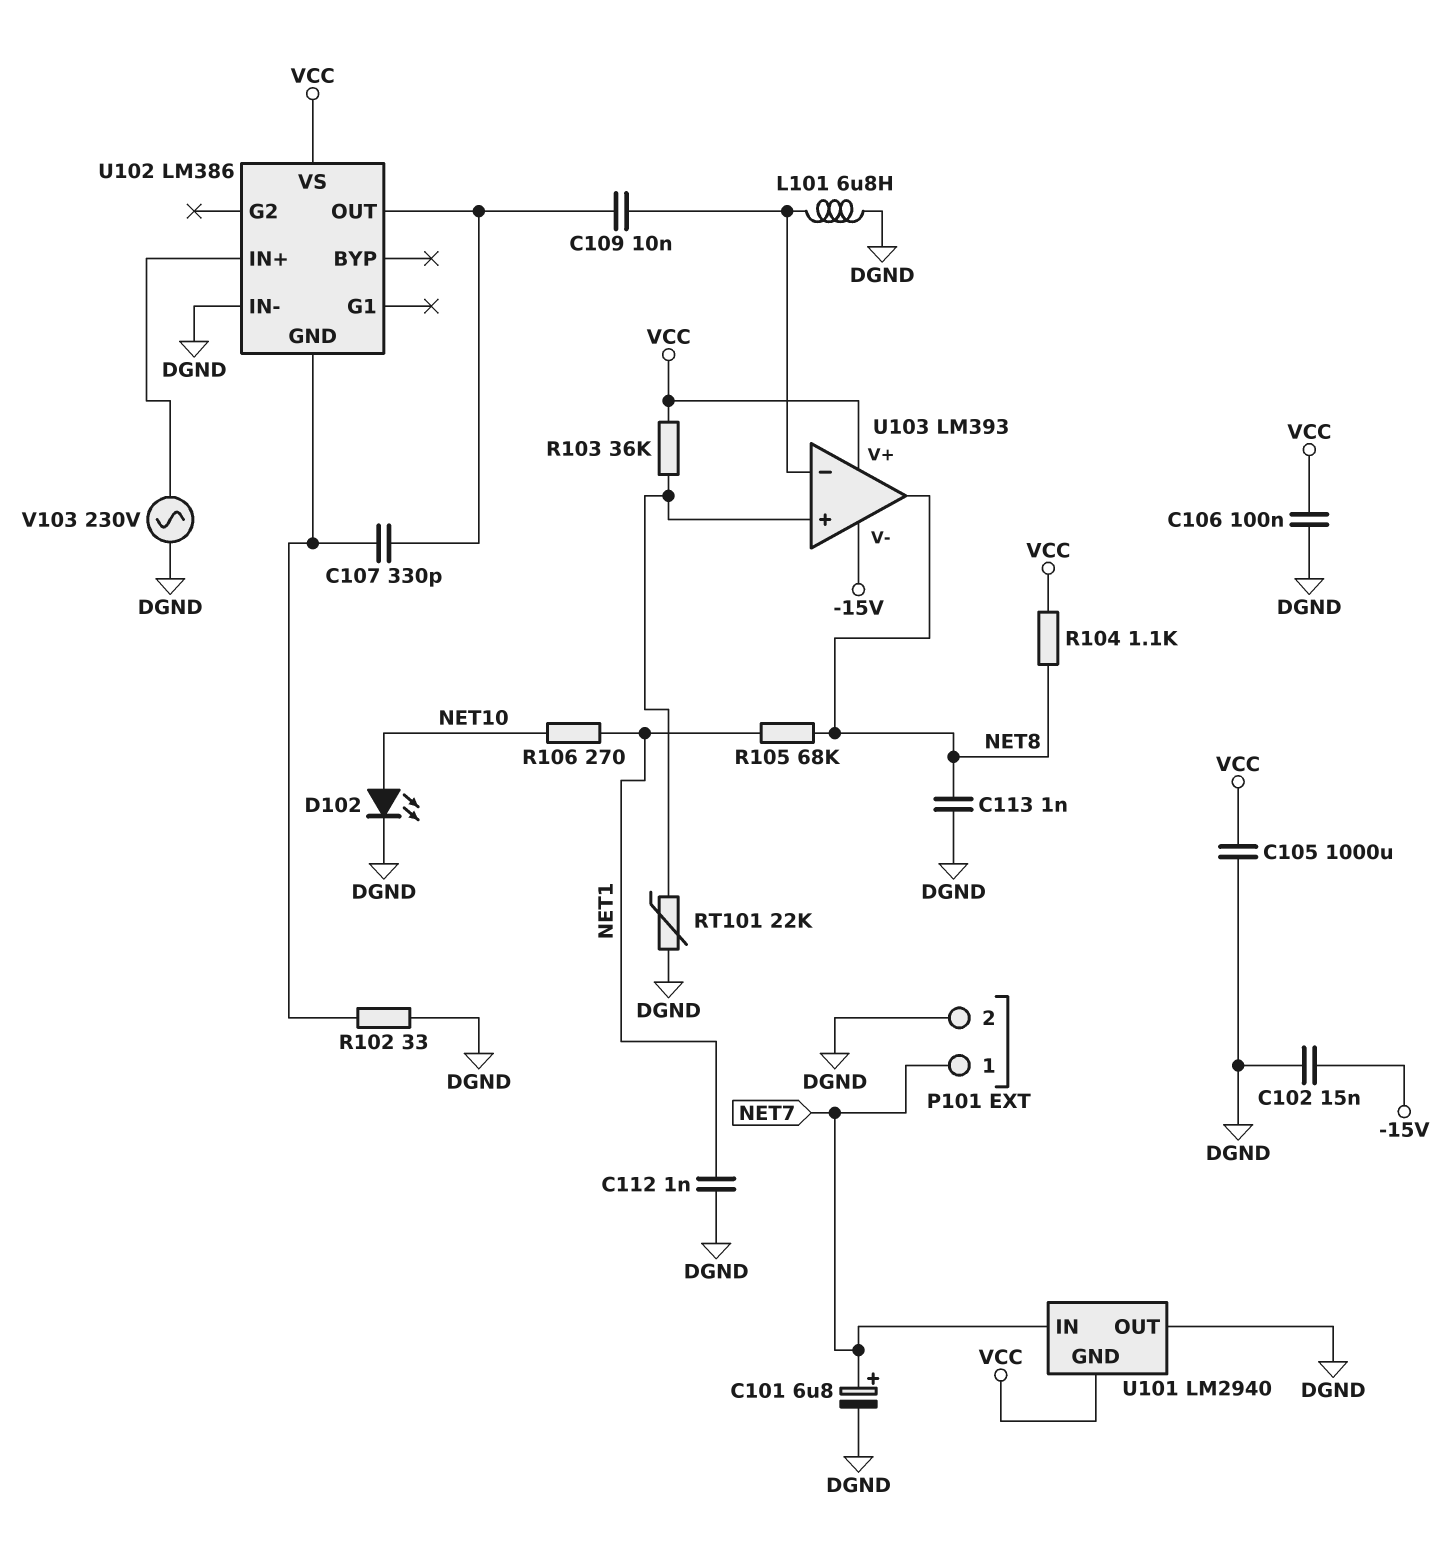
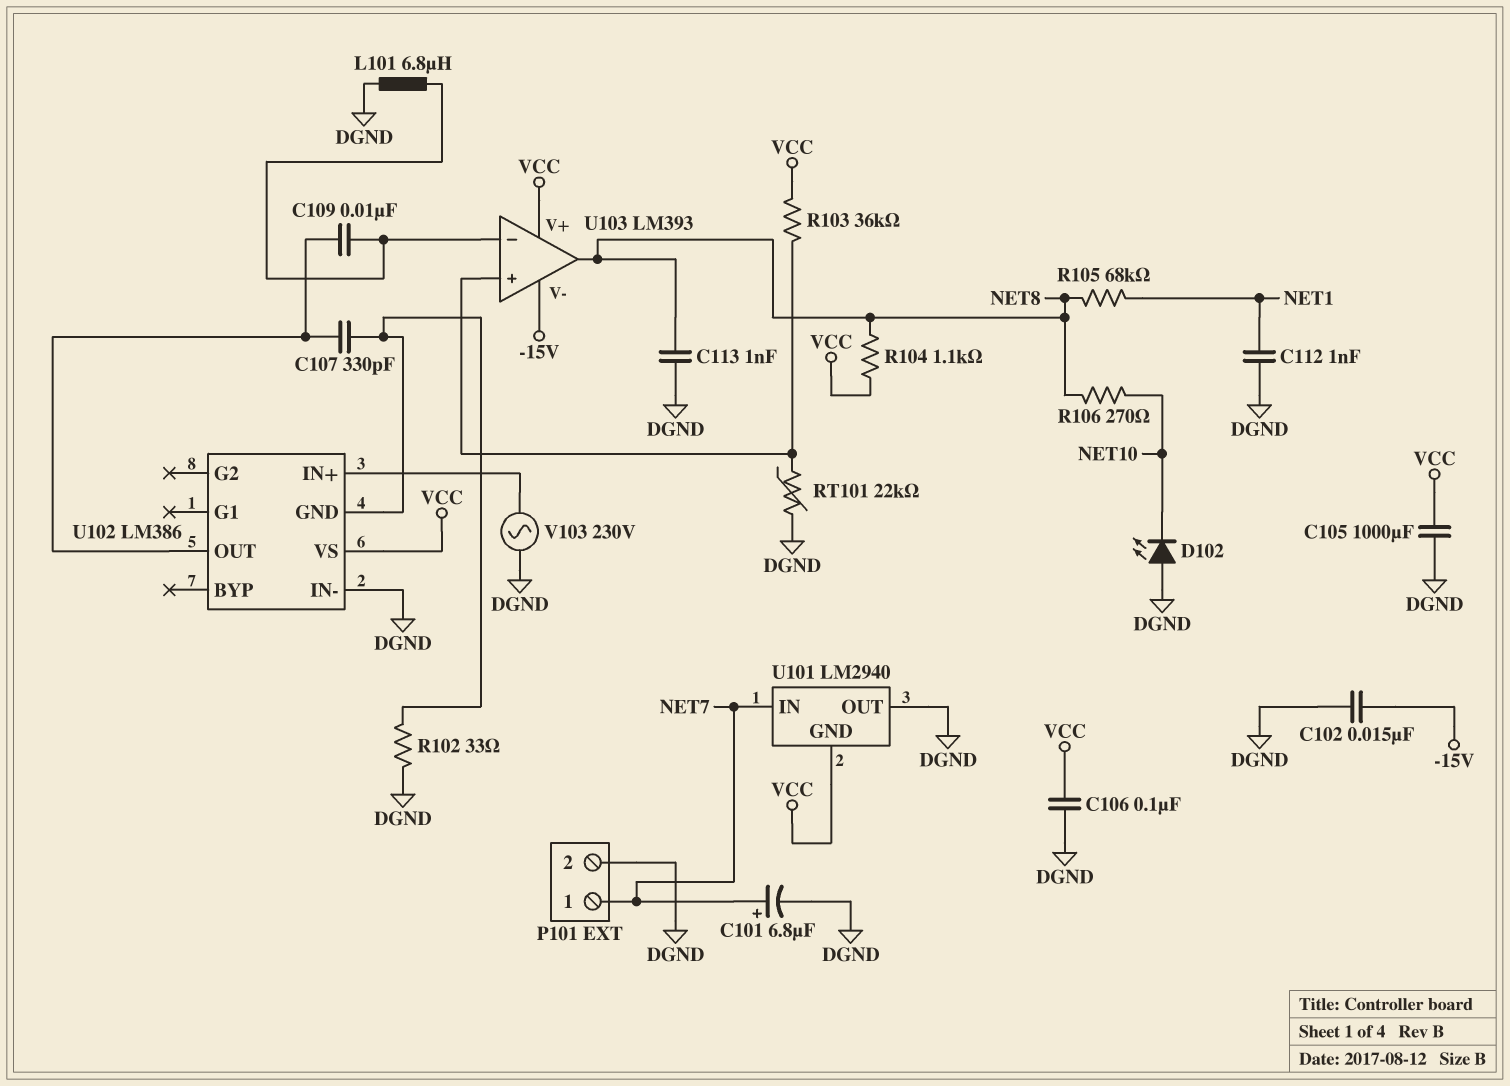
D102: LED (A NET10, K DGND) -> LED (A DGND, K NET10)
R106: 270 (NET1, NET10) -> 270 (NET8, NET10)

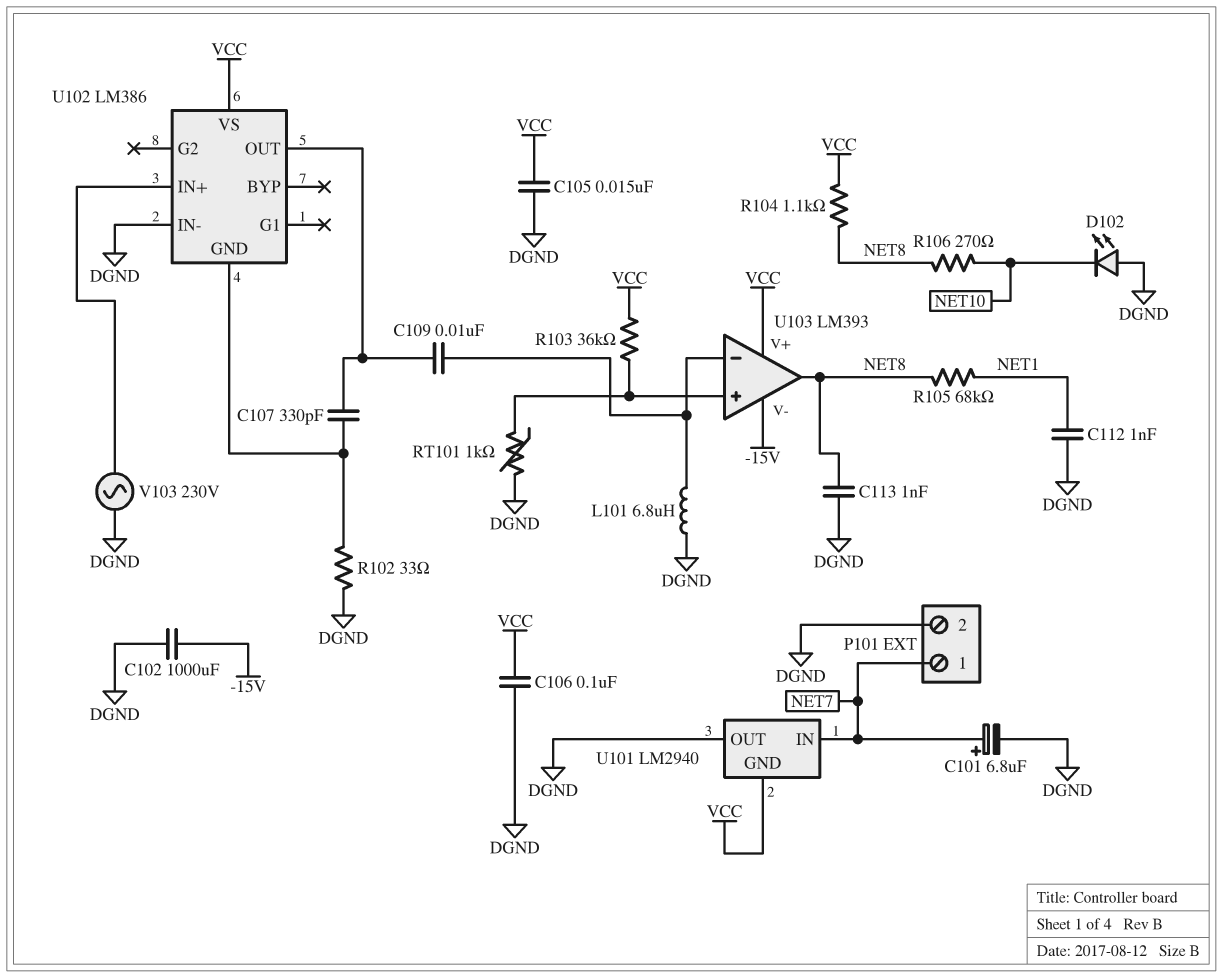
C102: 15nF (-15V, DGND) -> 1000uF (-15V, DGND)
C105: 1000uF (DGND, VCC) -> 15nF (DGND, VCC)
RT101: 22k (DGND, U103/in+) -> 1k (DGND, U103/in+)

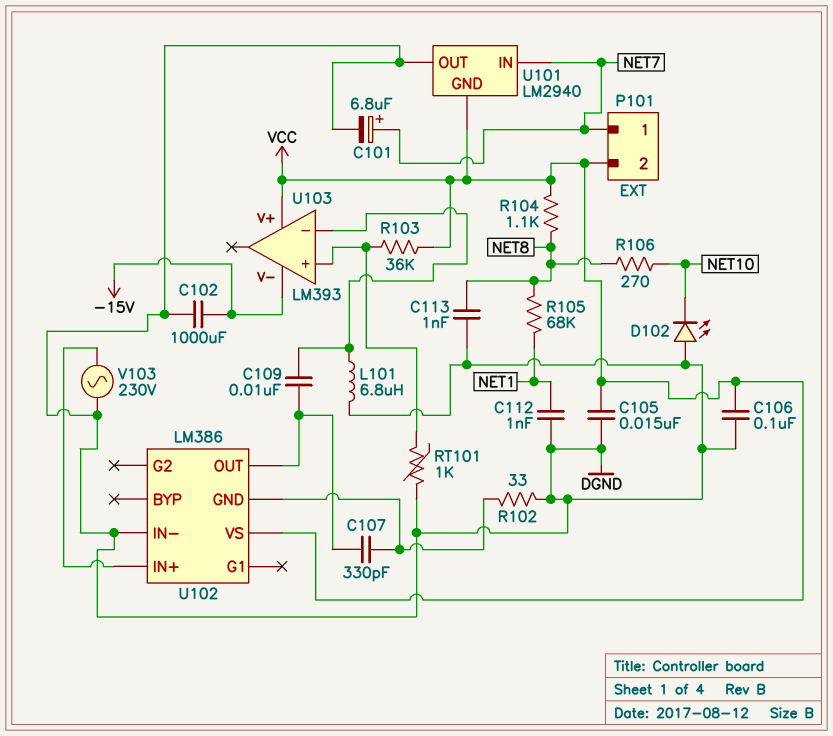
P101 pin 2: DGND -> VCC
U103 pin out: NET8 -> none

